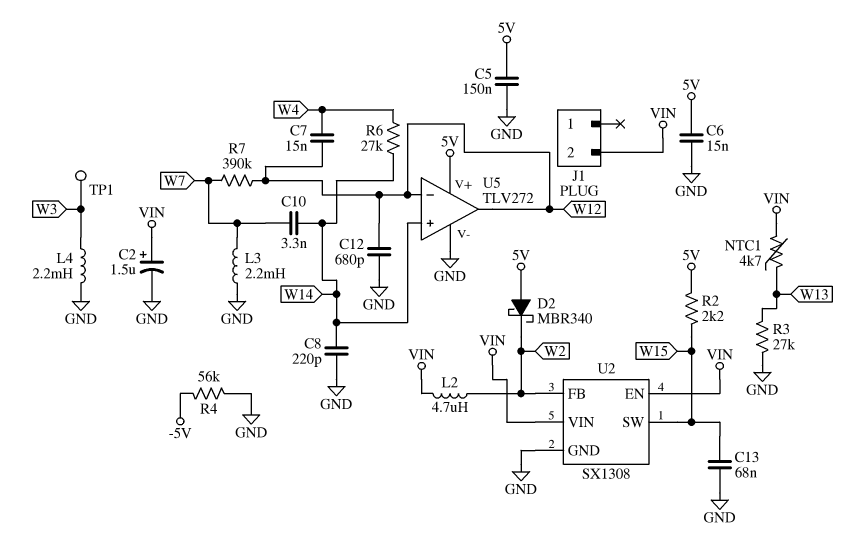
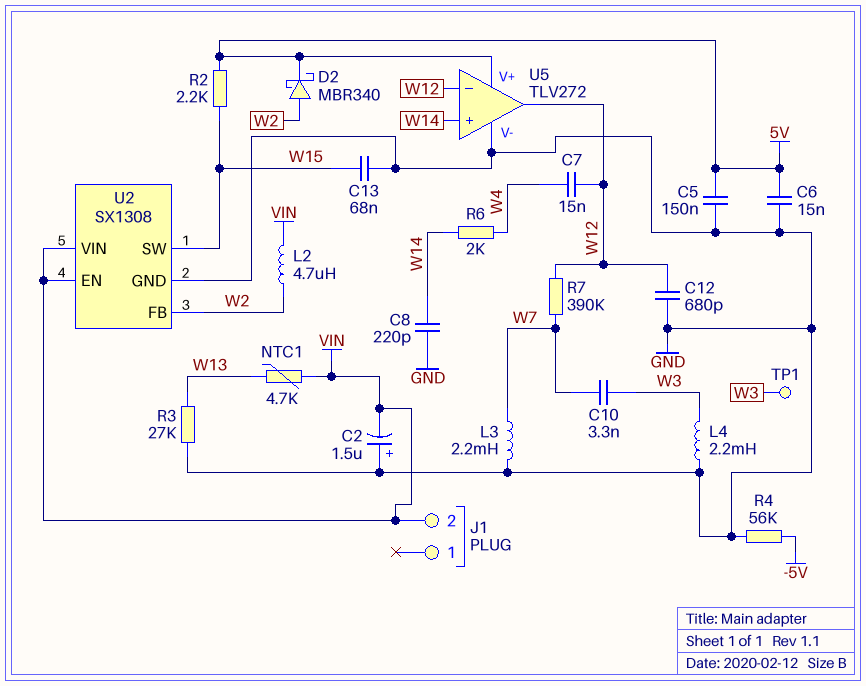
C2: 1.5uF (plus VIN, minus GND) -> 1.5uF (plus GND, minus VIN)
C10: 3.3nF (W7, W14) -> 3.3nF (W3, W7)
D2: schottky MBR340 (A 5V, K W2) -> schottky MBR340 (A W2, K 5V)
R6: 27k (W4, W14) -> 2k (W4, W14)

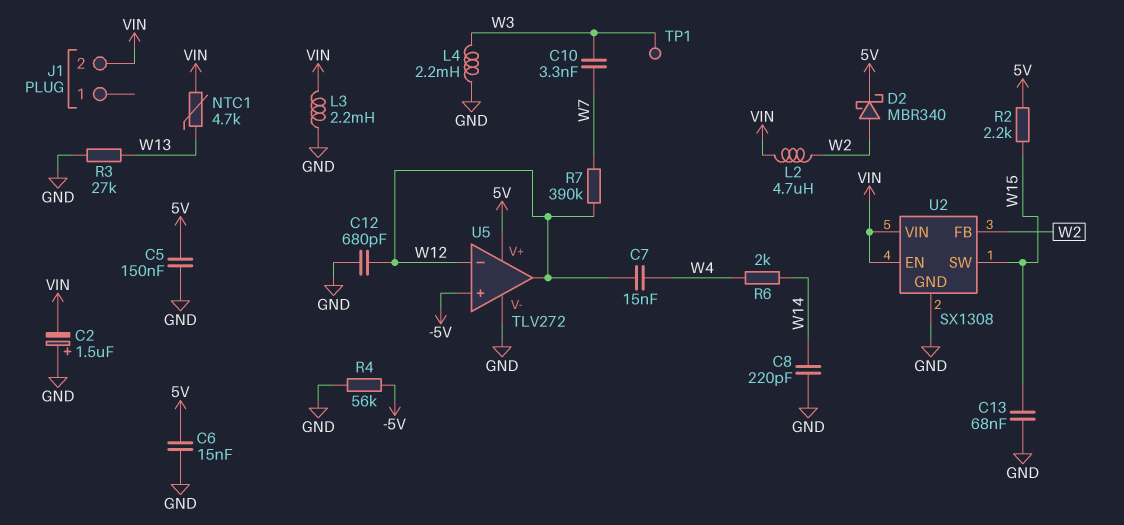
L3: 2.2mH (GND, W7) -> 2.2mH (GND, VIN)
U5 pin in+: W14 -> -5V

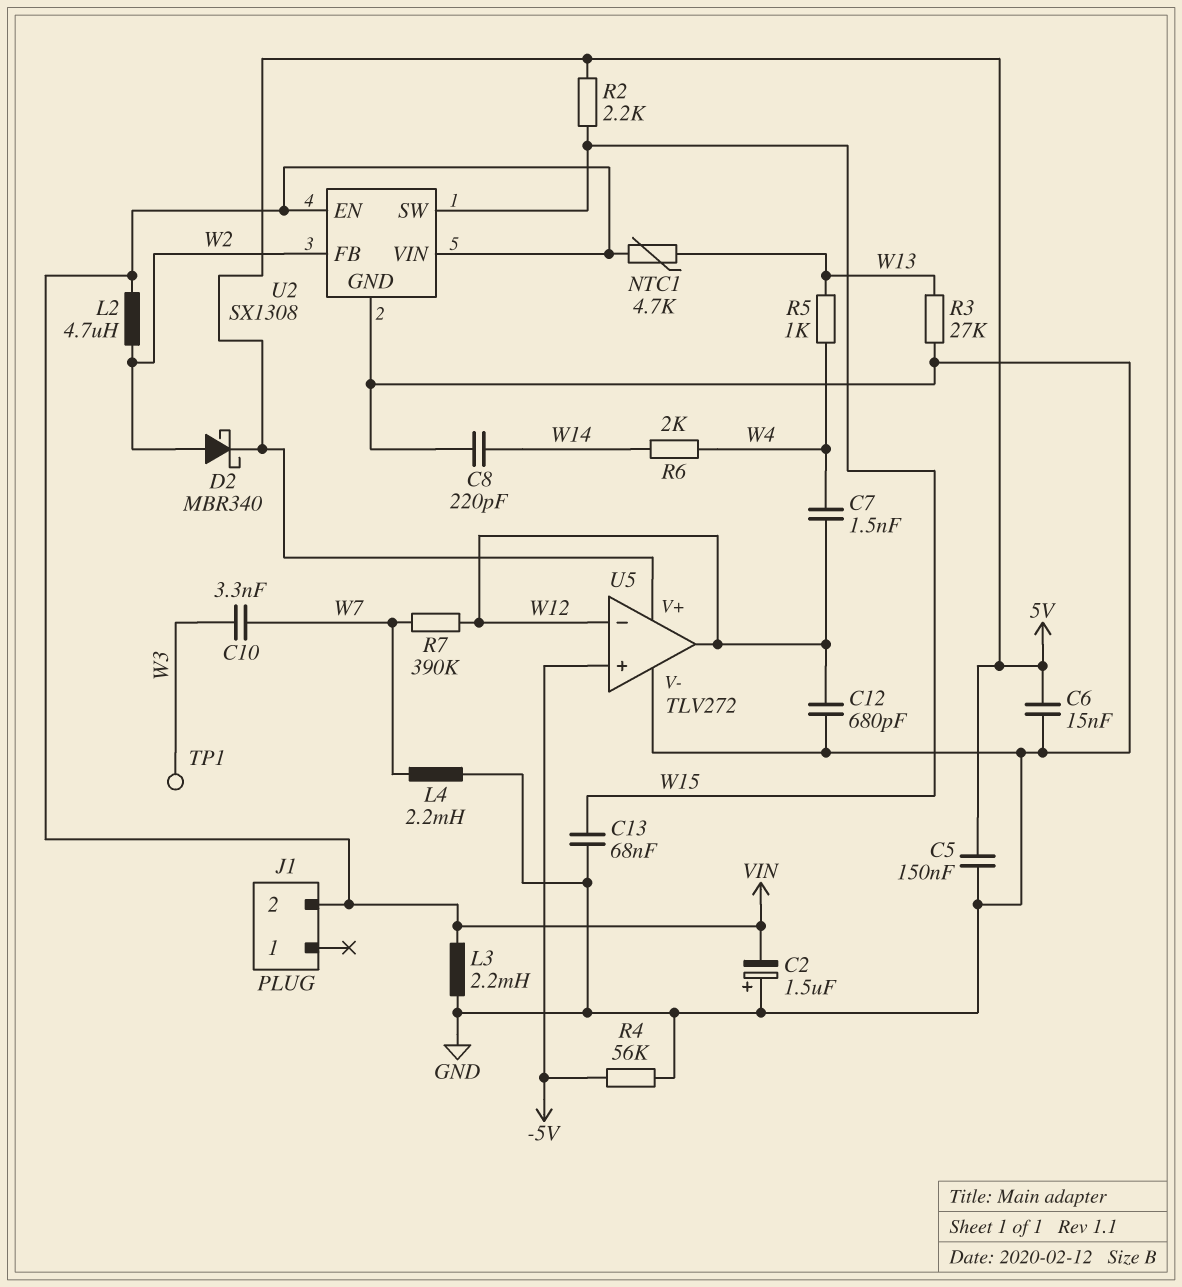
C7: 15nF (W4, W12) -> 1.5nF (W4, W12)
L4: 2.2mH (GND, W3) -> 2.2mH (GND, W7)
R5: none -> 1k (W4, W13)

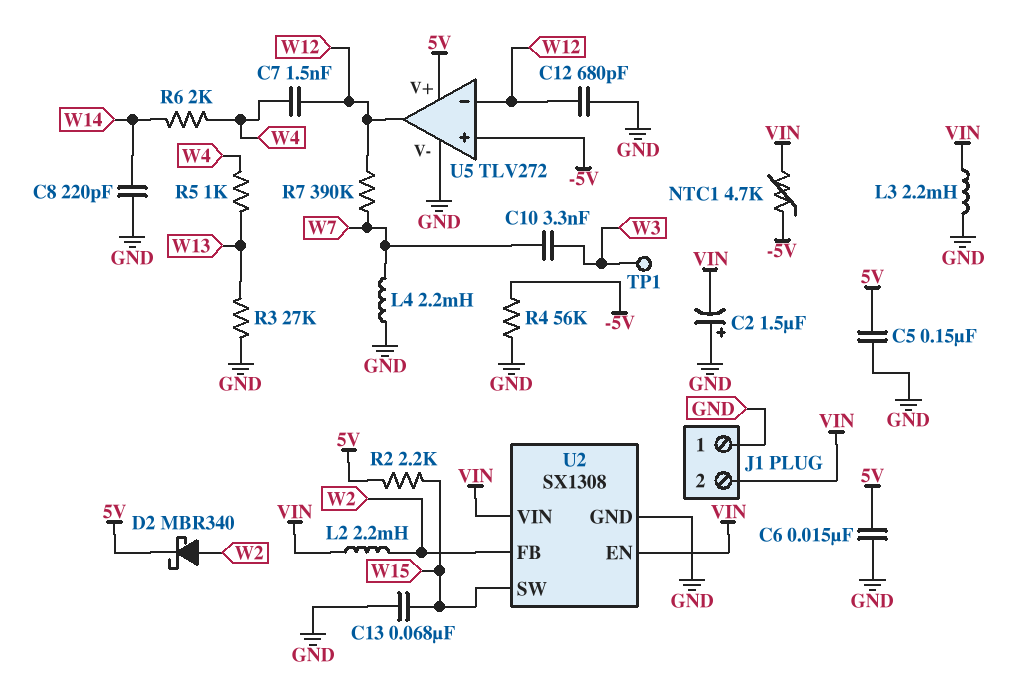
J1 pin 1: none -> GND
L2: 4.7uH (VIN, W2) -> 2.2mH (VIN, W2)
NTC1: 4.7k (VIN, W13) -> 4.7k (-5V, VIN)

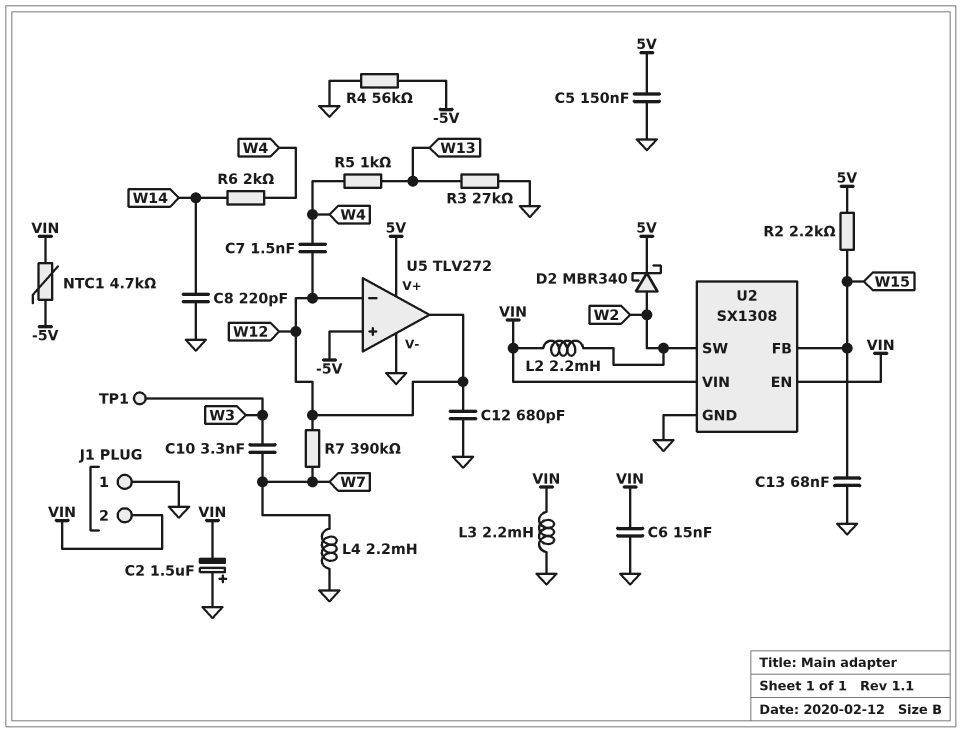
C6: 15nF (5V, GND) -> 15nF (GND, VIN)
U2 pin FB: W2 -> W15
U2 pin SW: W15 -> W2

